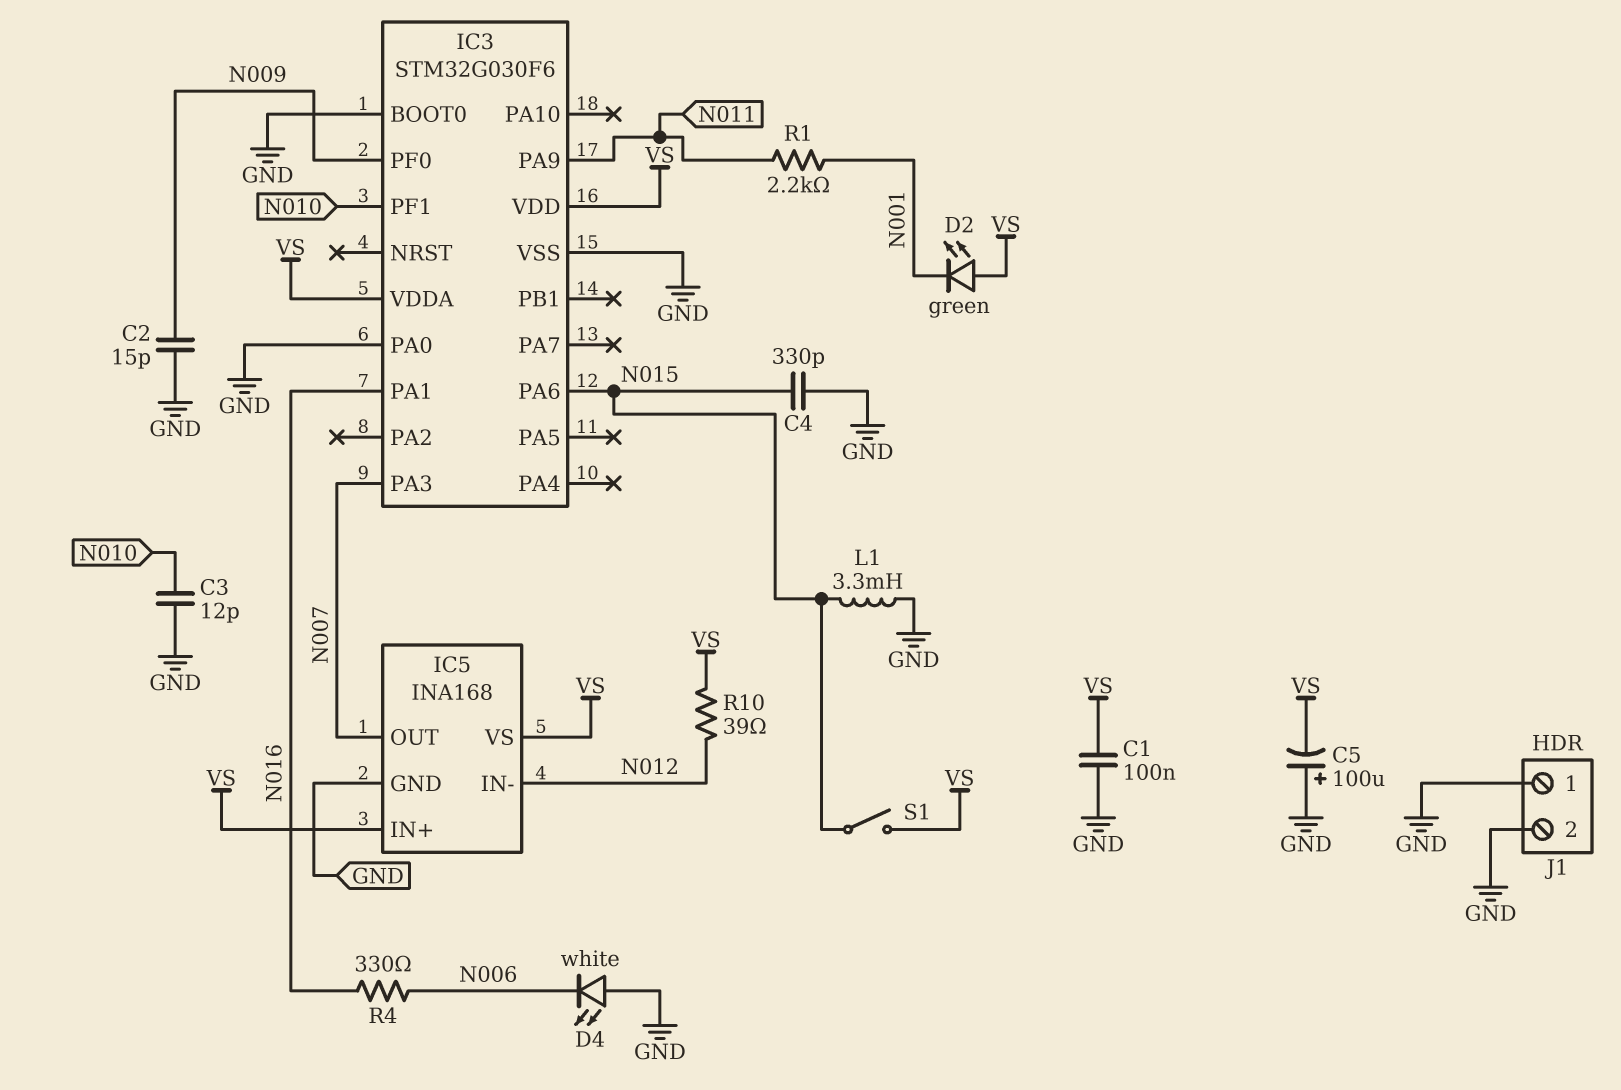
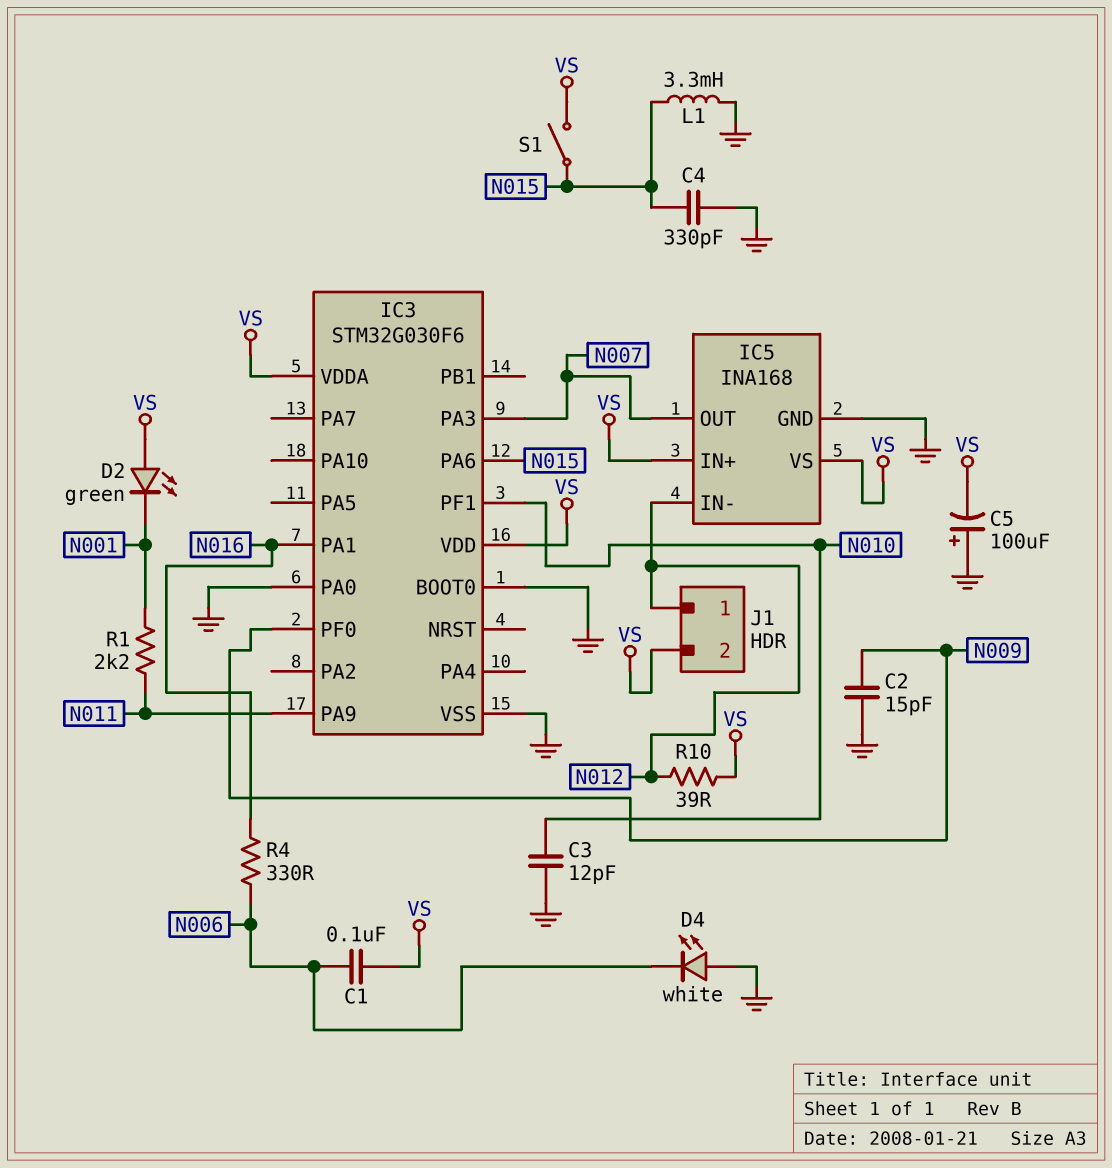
C1: 100nF (GND, VS) -> 100nF (N006, VS)
J1 pin 1: GND -> N012
J1 pin 2: GND -> VS

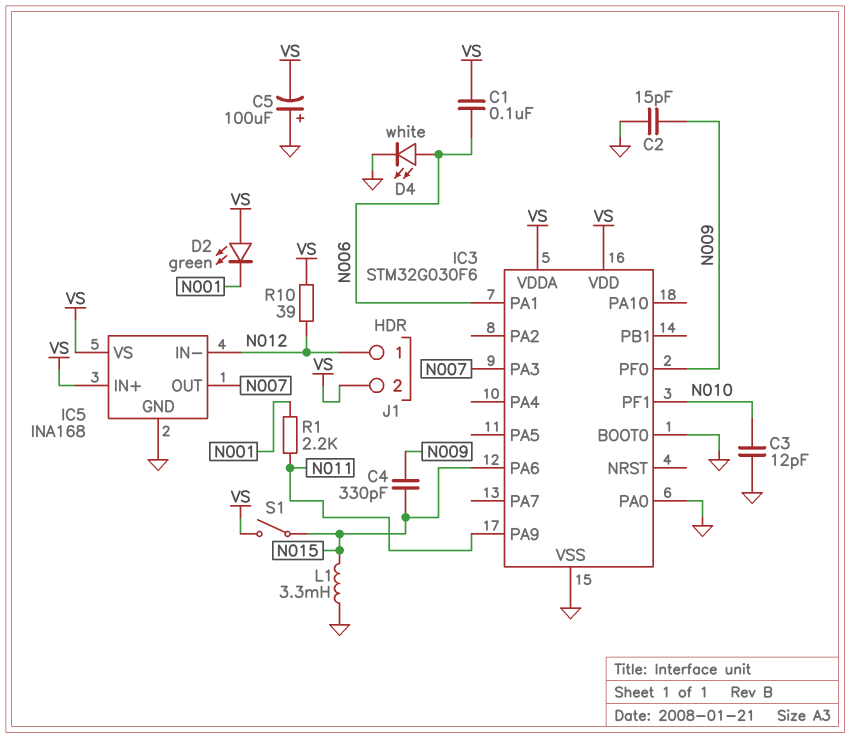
C4: 330pF (GND, N015) -> 330pF (N009, N015)
D4: LED white (A GND, K N006) -> LED white (A N006, K GND)
IC3 pin PA1: N016 -> N006
R4: 330 (N006, N016) -> none

